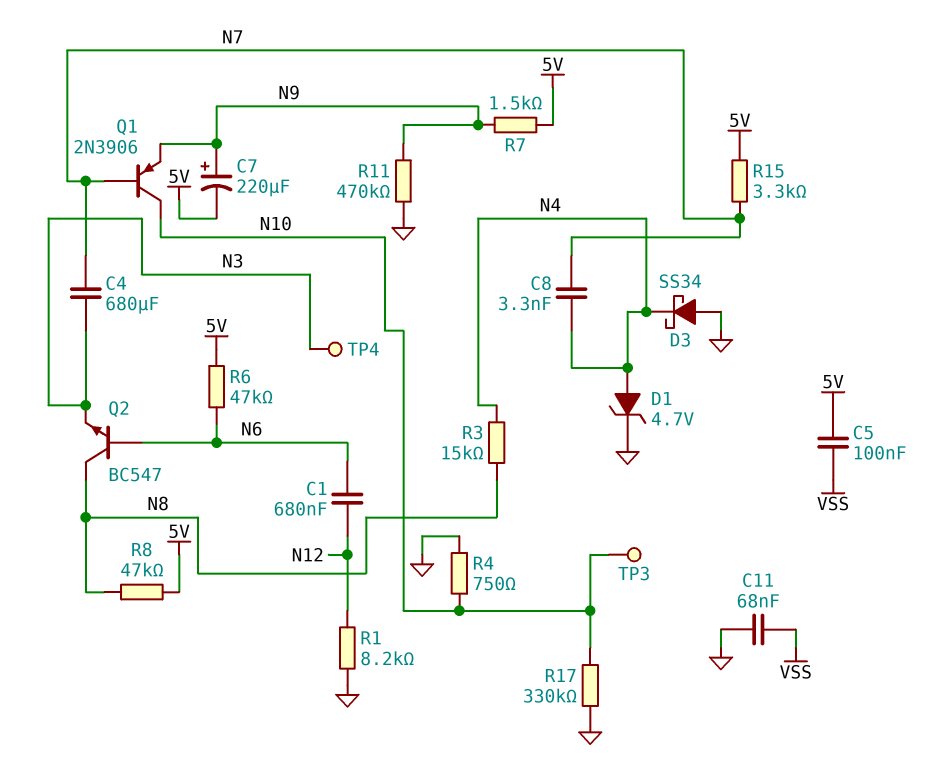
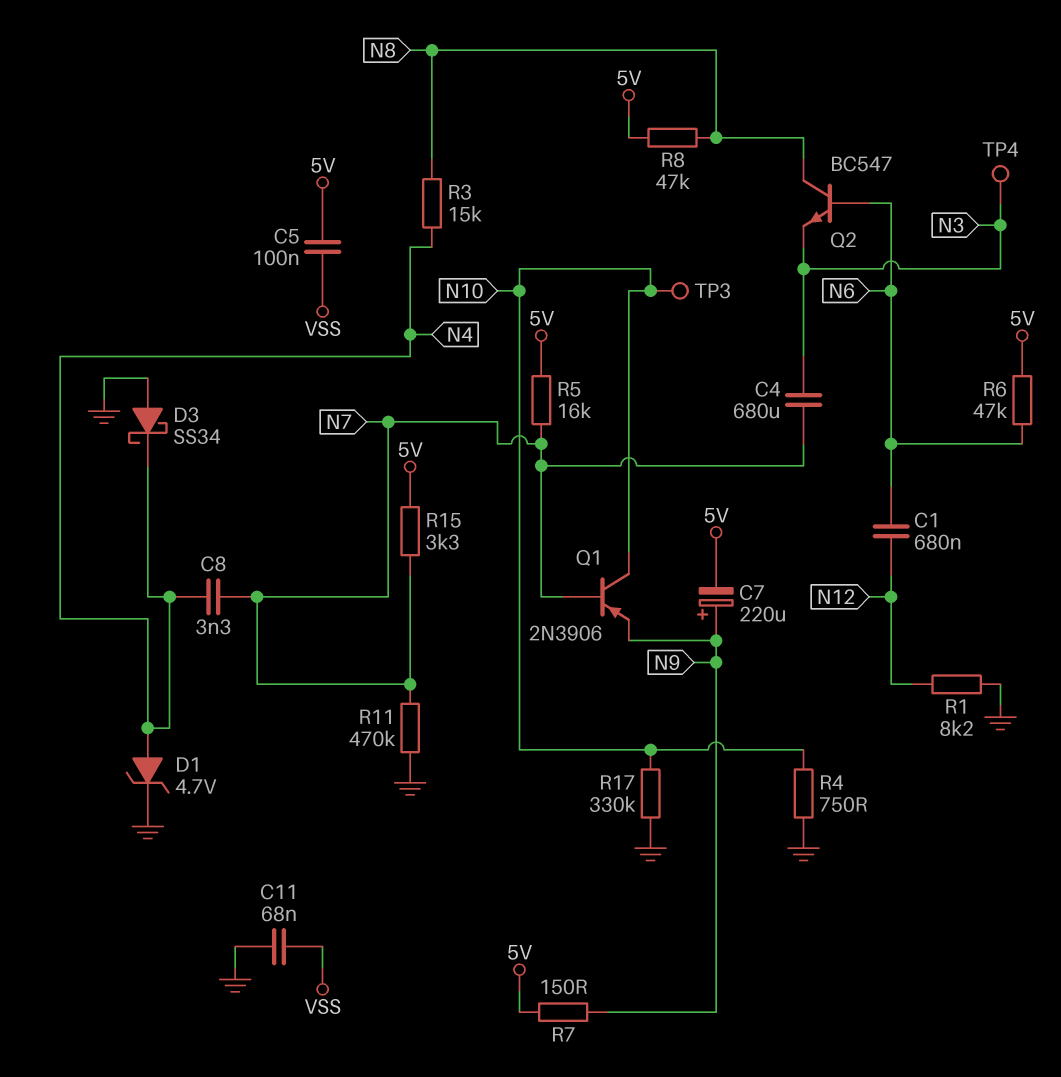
R5: none -> 16k (5V, N7)
R7: 1.5k (5V, N9) -> 150 (5V, N9)
R11: 470k (GND, N9) -> 470k (GND, N7)

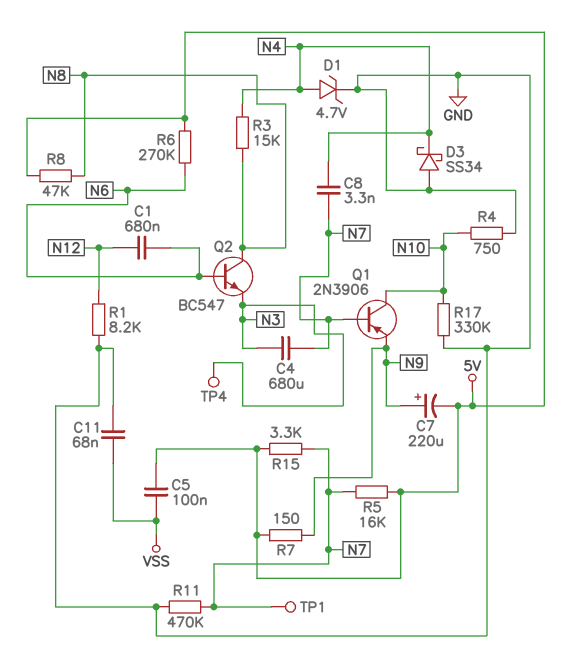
R6: 47k (5V, N6) -> 270k (5V, N6)
TP1: none -> test point (N7)
TP3: test point (N10) -> none

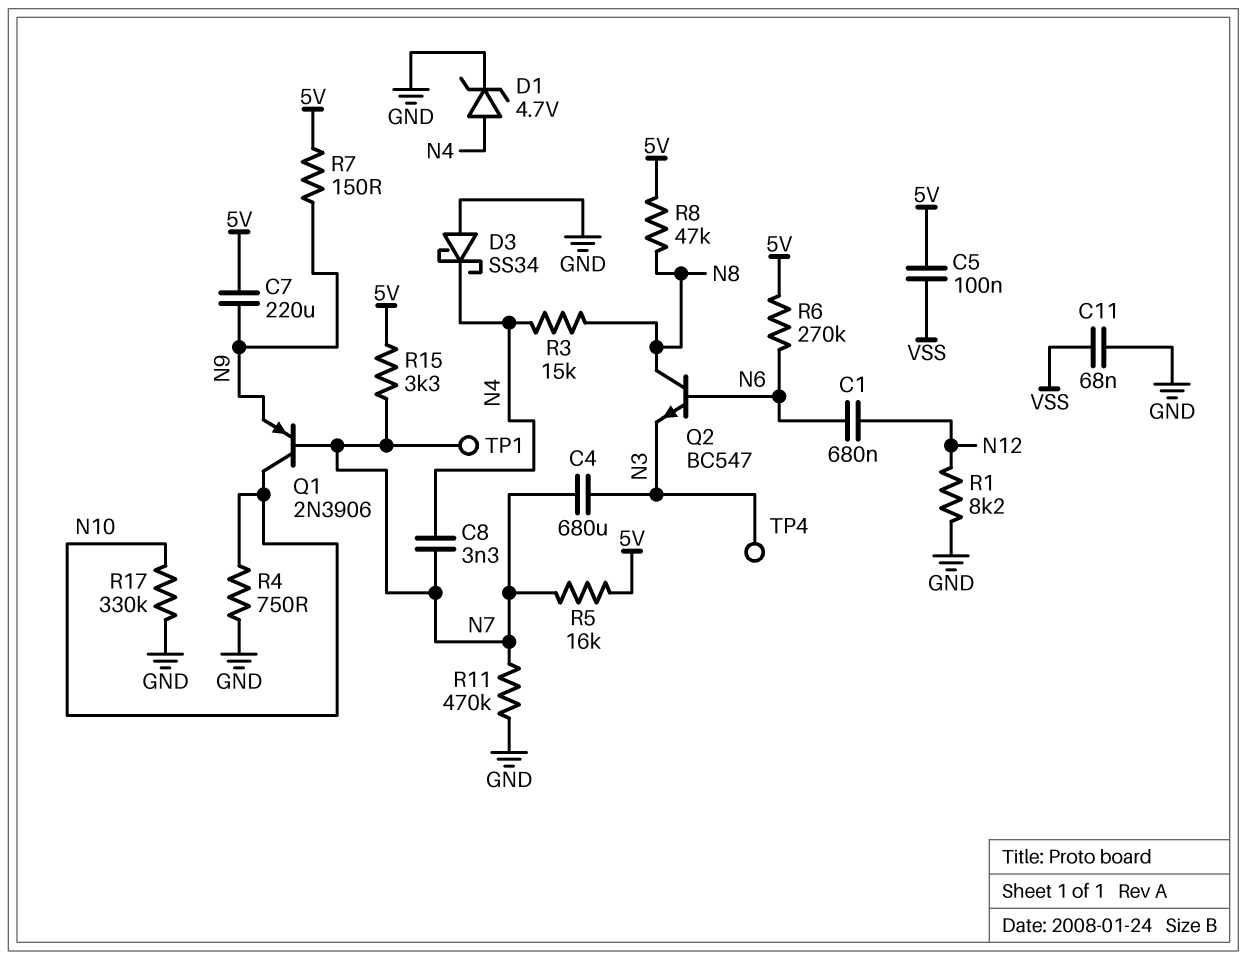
C7: 220uF (plus N9, minus 5V) -> 220uF (5V, N9)

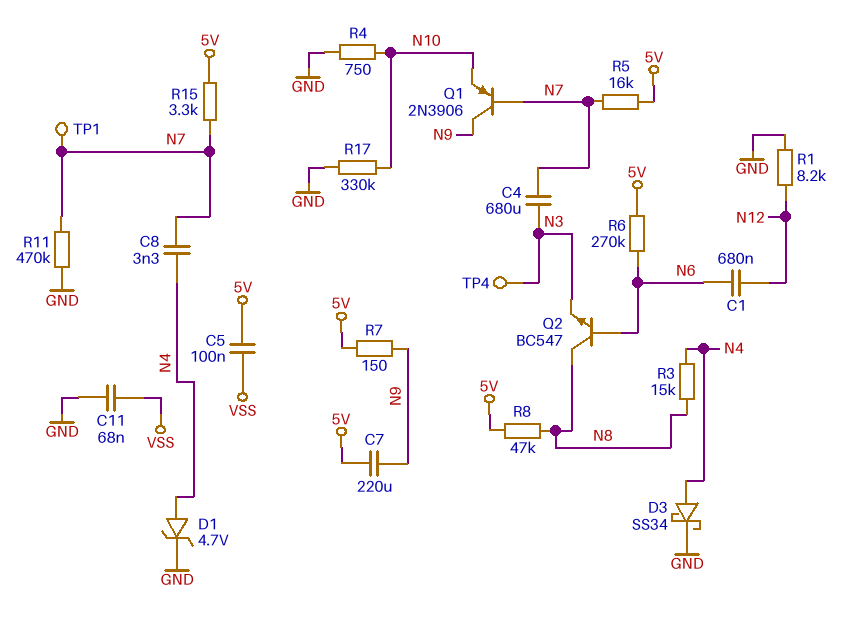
D3: schottky SS34 (A GND, K N4) -> schottky SS34 (A N4, K GND)
Q1: PNP 2N3906 (B N7, C N10, E N9) -> PNP 2N3906 (B N7, C N9, E N10)

